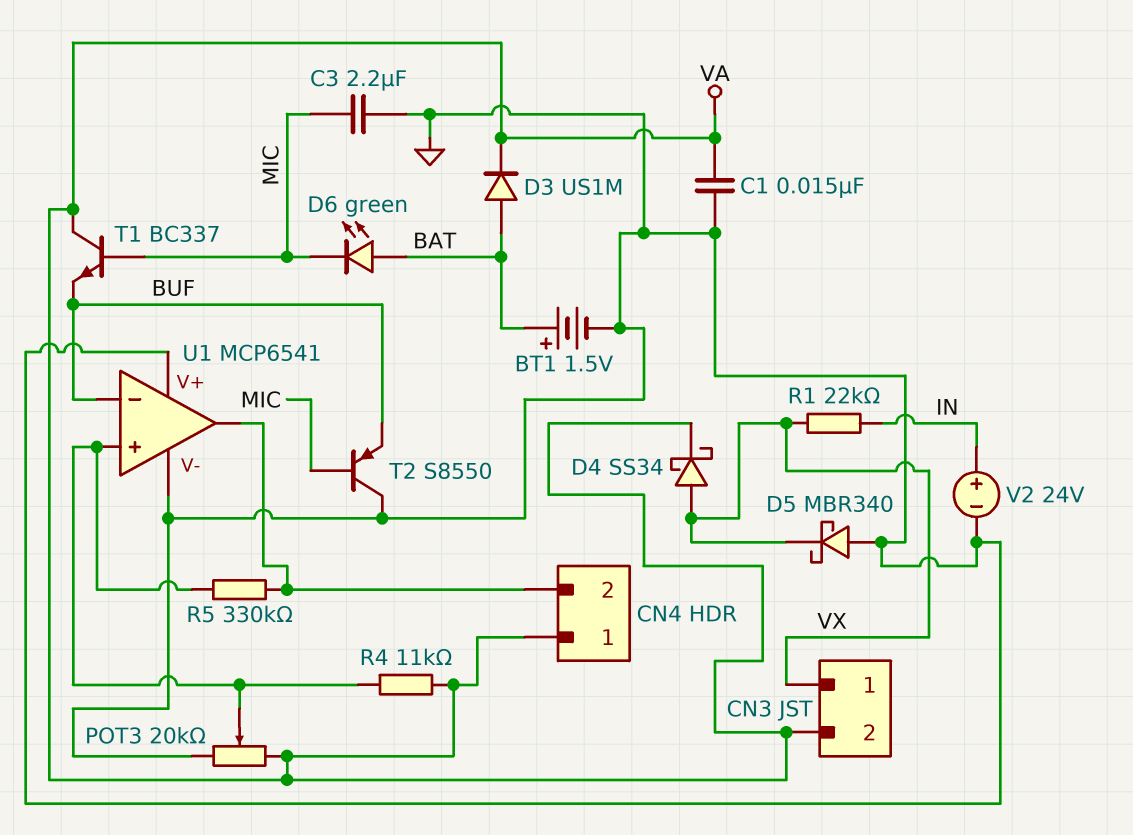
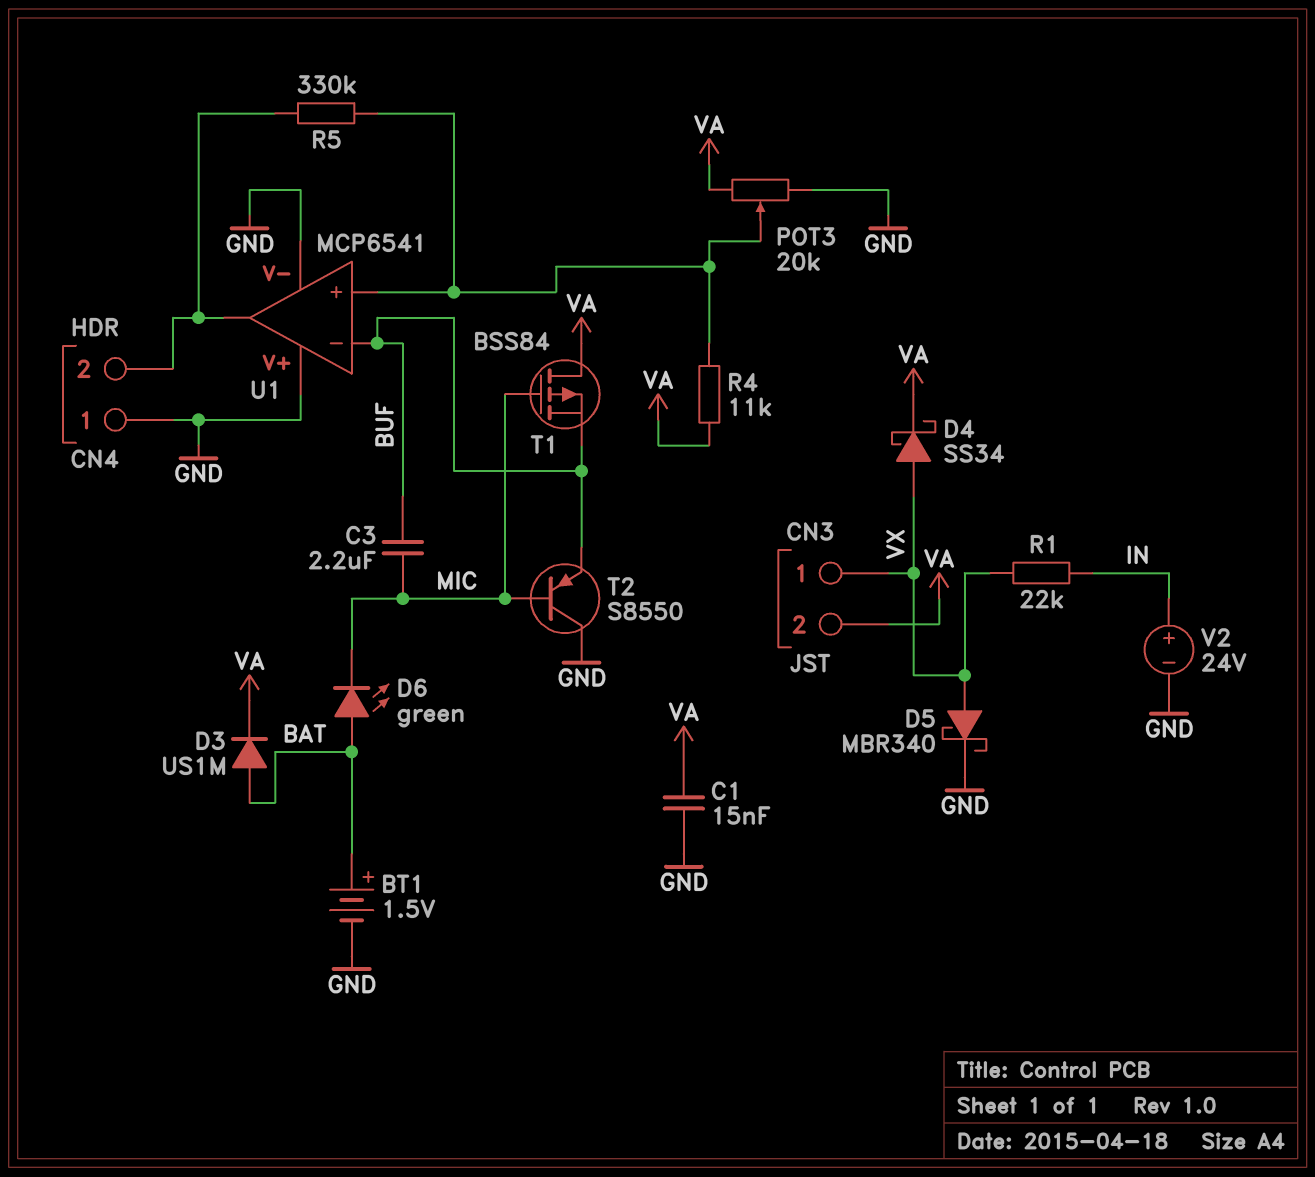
C3: 2.2uF (GND, MIC) -> 2.2uF (BUF, MIC)
CN4 pin 1: VA -> GND
D5: schottky MBR340 (A GND, K VX) -> schottky MBR340 (A VX, K GND)
T1: NPN BC337 (B MIC, C VA, E BUF) -> PMOS BSS84 (G MIC, D VA, S BUF)

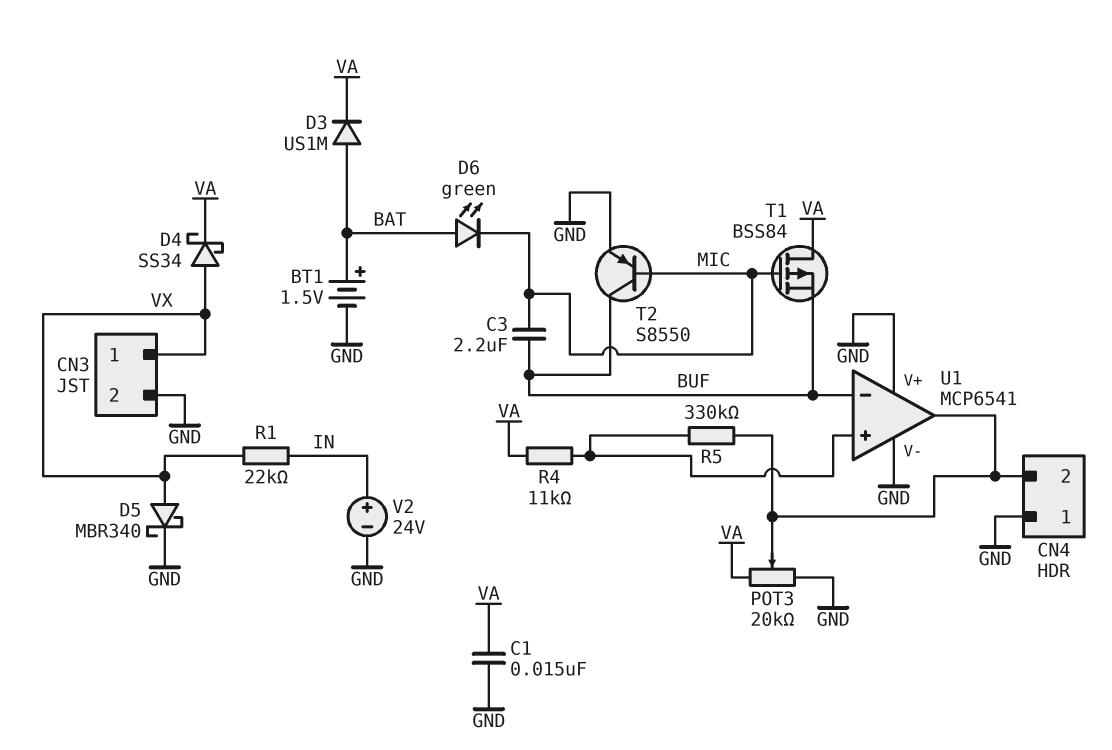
CN3 pin 2: VA -> GND
POT3: 20k (GND, VA, wiper U1/in+) -> 20k (GND, VA, wiper CN4/2)
T2: PNP S8550 (B MIC, C GND, E BUF) -> PNP S8550 (B MIC, C BUF, E GND)

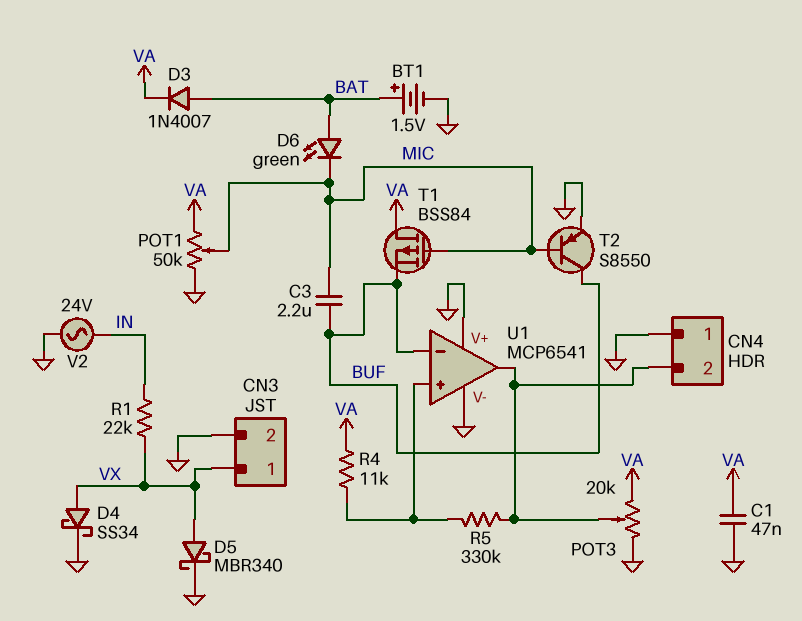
C1: 15nF (GND, VA) -> 47nF (GND, VA)
D3: diode US1M (A BAT, K VA) -> diode 1N4007 (A BAT, K VA)
D4: schottky SS34 (A VX, K VA) -> schottky SS34 (A VX, K GND)
POT1: none -> 50k (GND, VA, wiper MIC)
V2: 24V (plus IN, minus GND) -> AC 24V (GND, IN)

